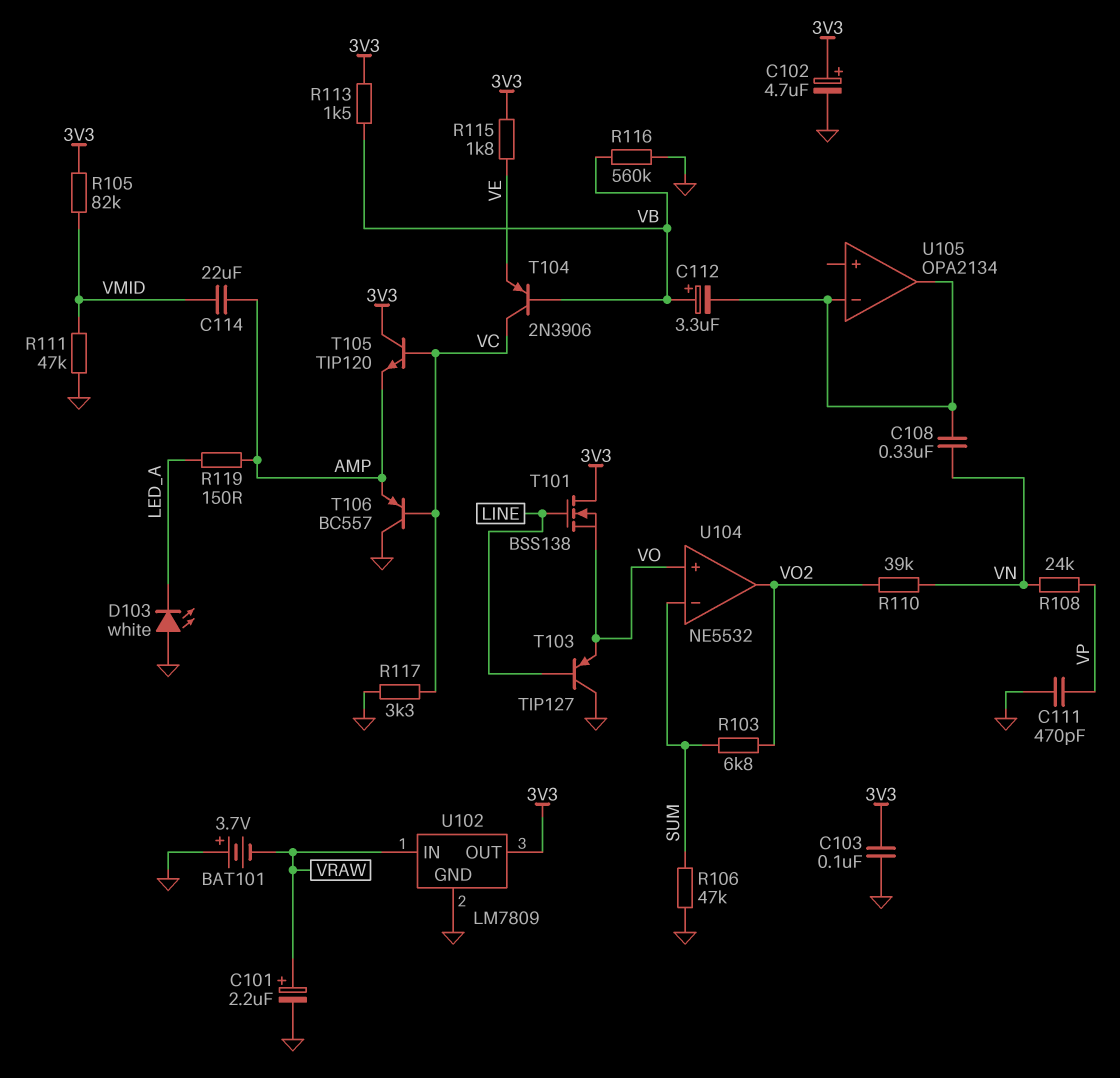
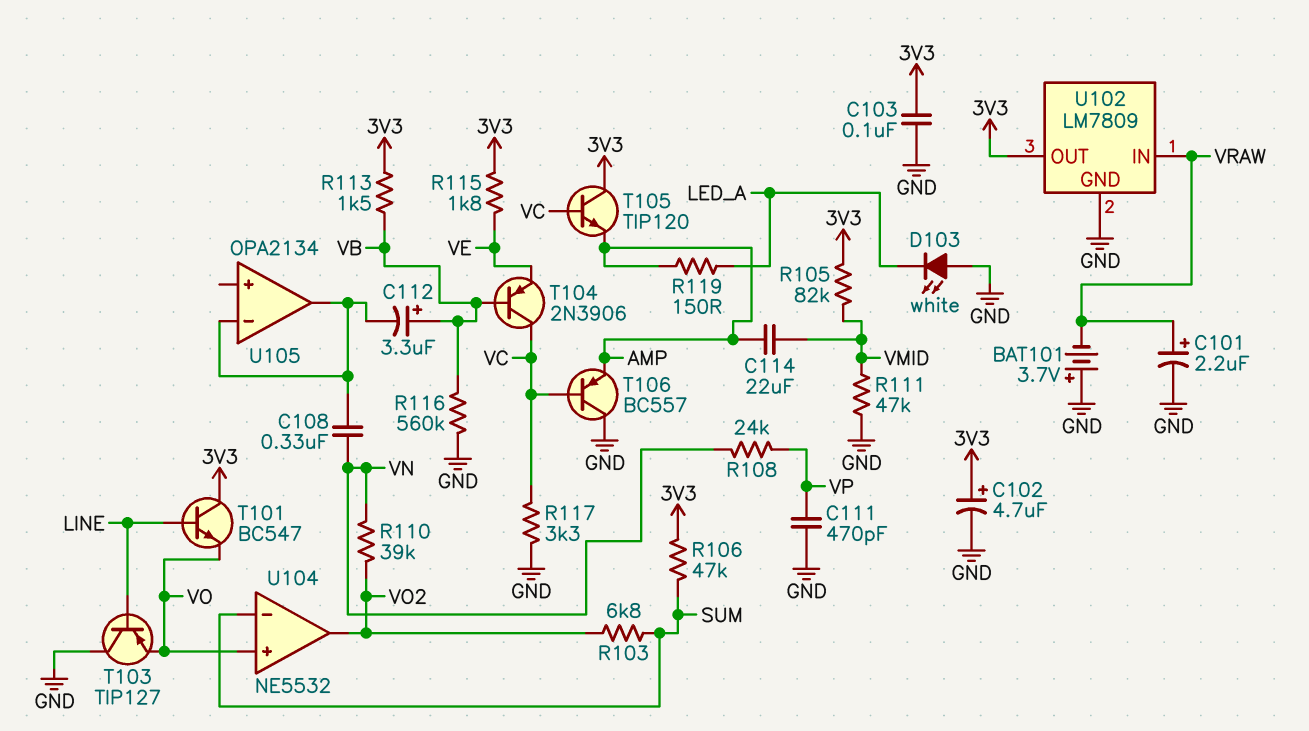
R106: 47k (GND, SUM) -> 47k (3V3, SUM)
T101: NMOS BSS138 (G LINE, D 3V3, S VO) -> NPN BC547 (B LINE, C 3V3, E VO)

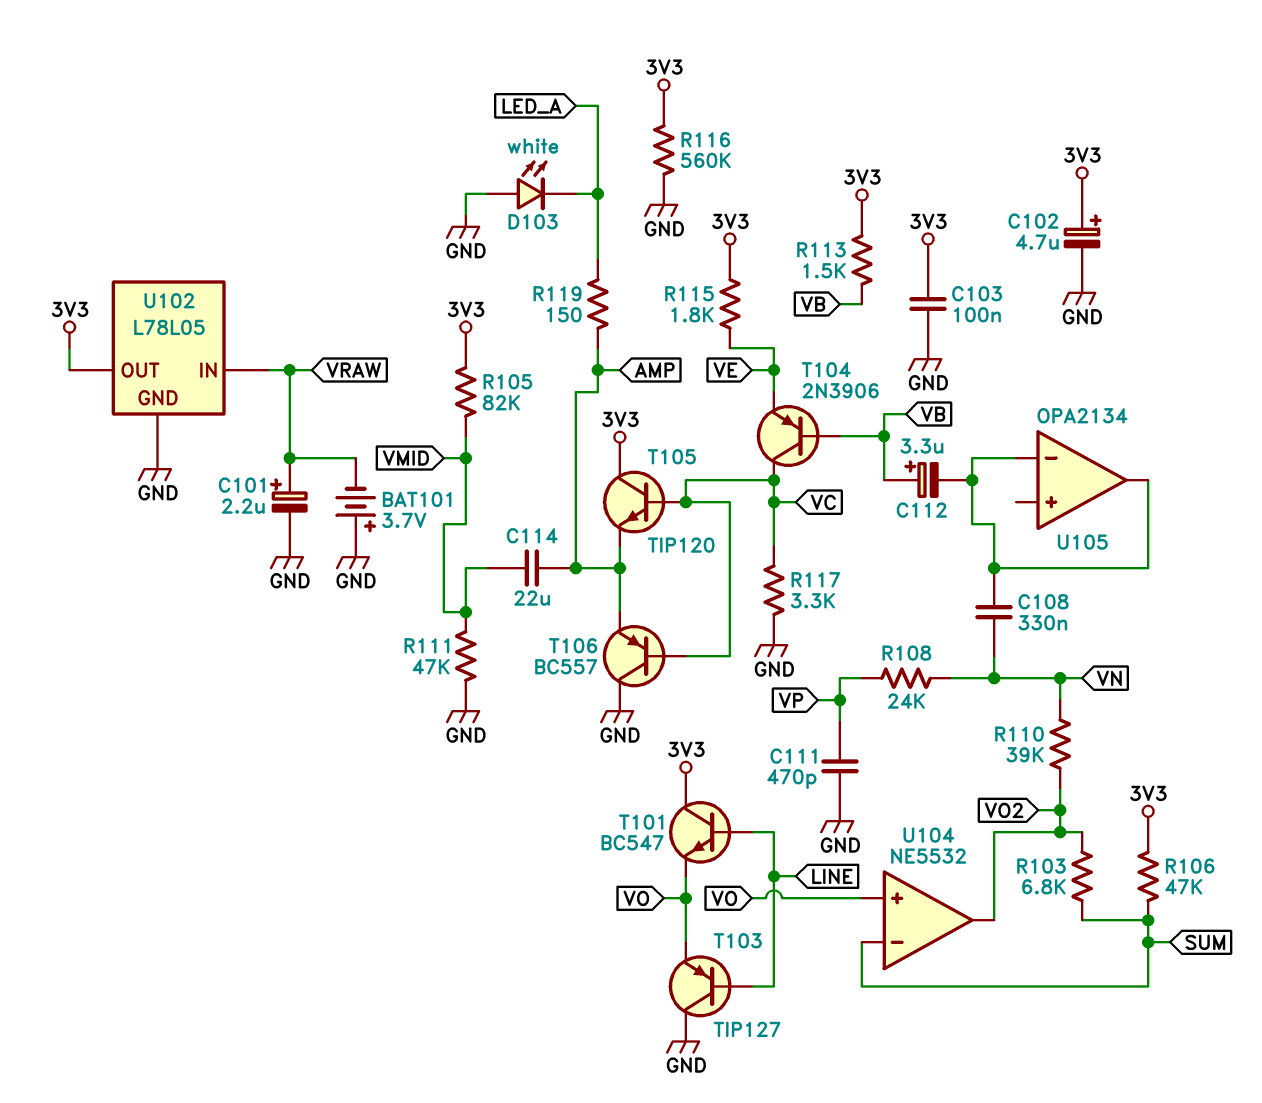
R116: 560k (GND, VB) -> 560k (3V3, GND)
U102: LM7809 -> L78L05

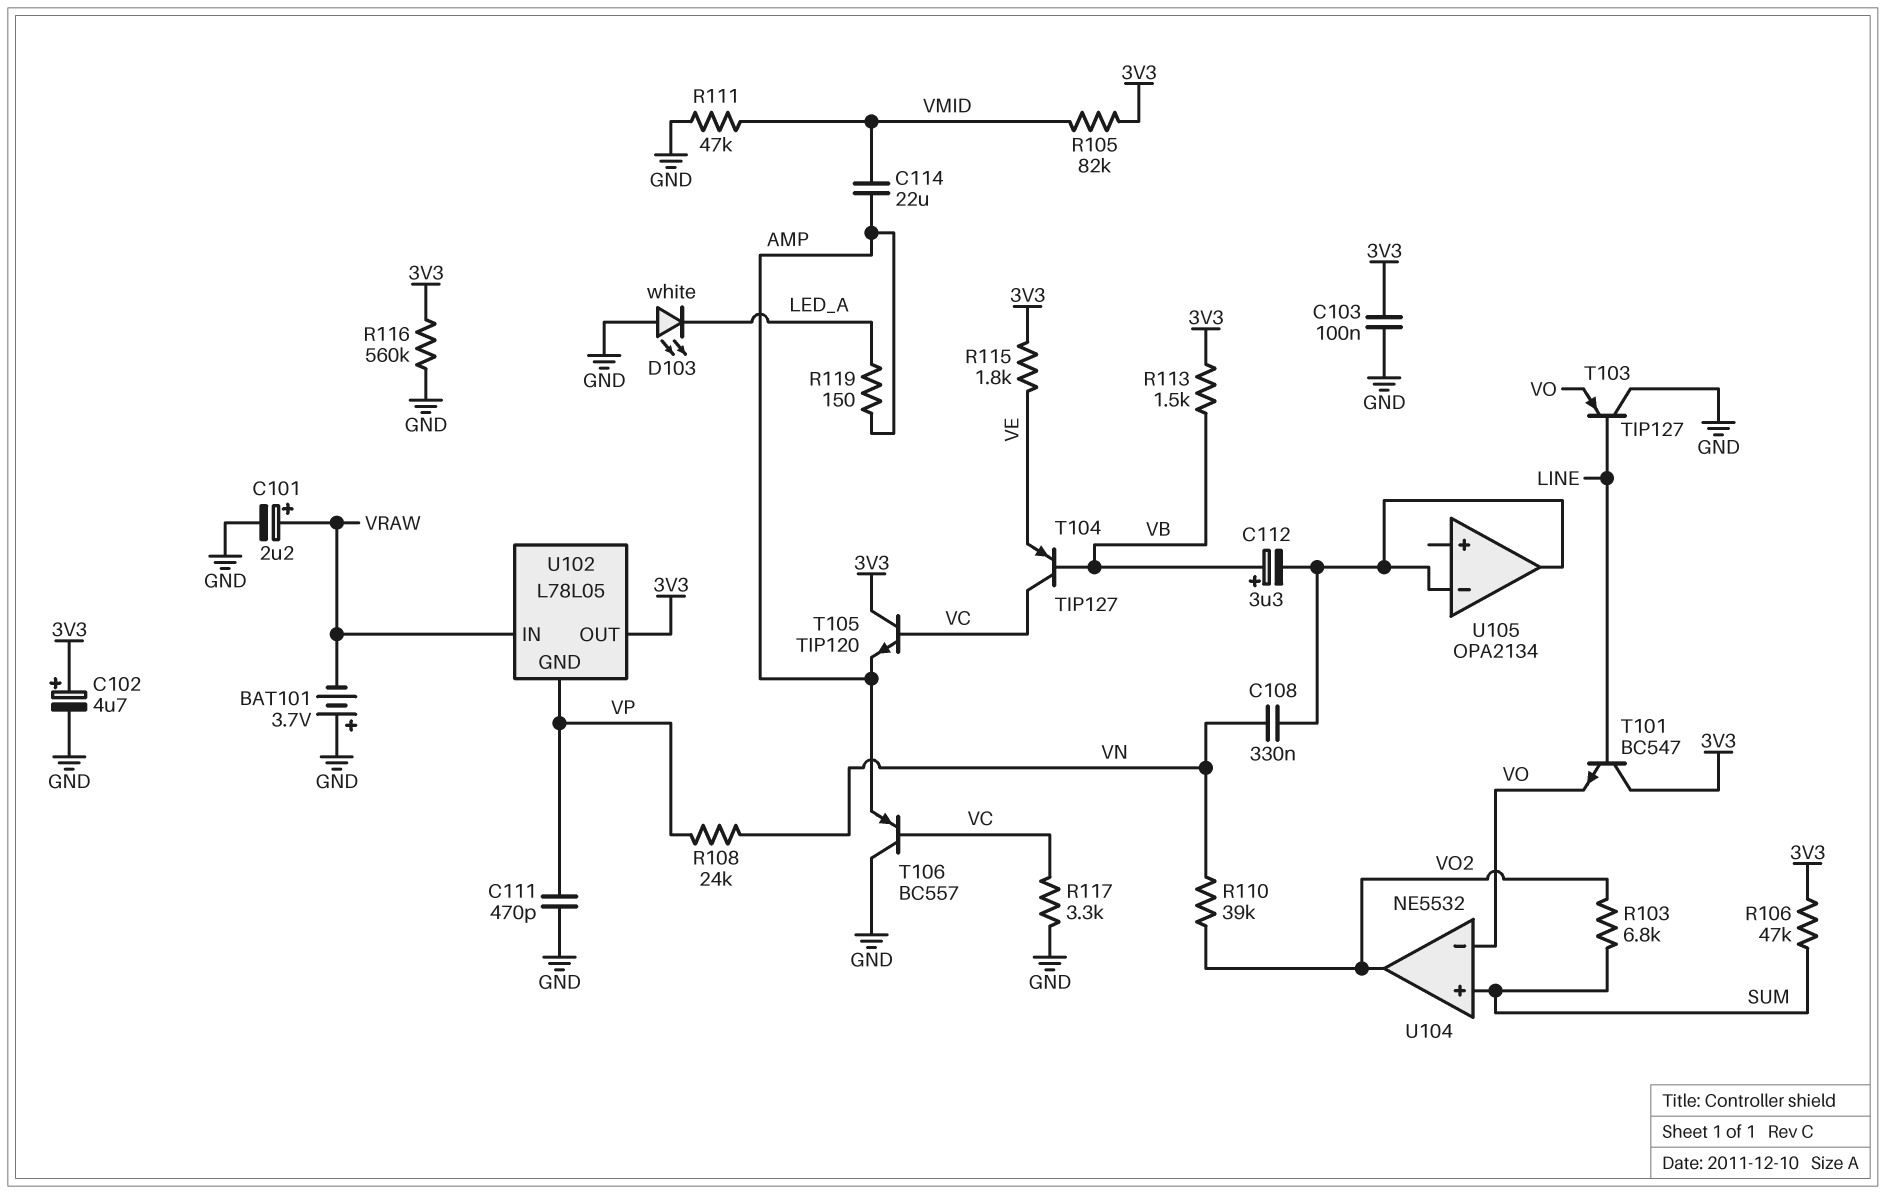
T104: PNP 2N3906 (B VB, C VC, E VE) -> PNP TIP127 (B VB, C VC, E VE)
U102 pin GND: GND -> VP
U104 pin in+: VO -> SUM
U104 pin in-: SUM -> VO

